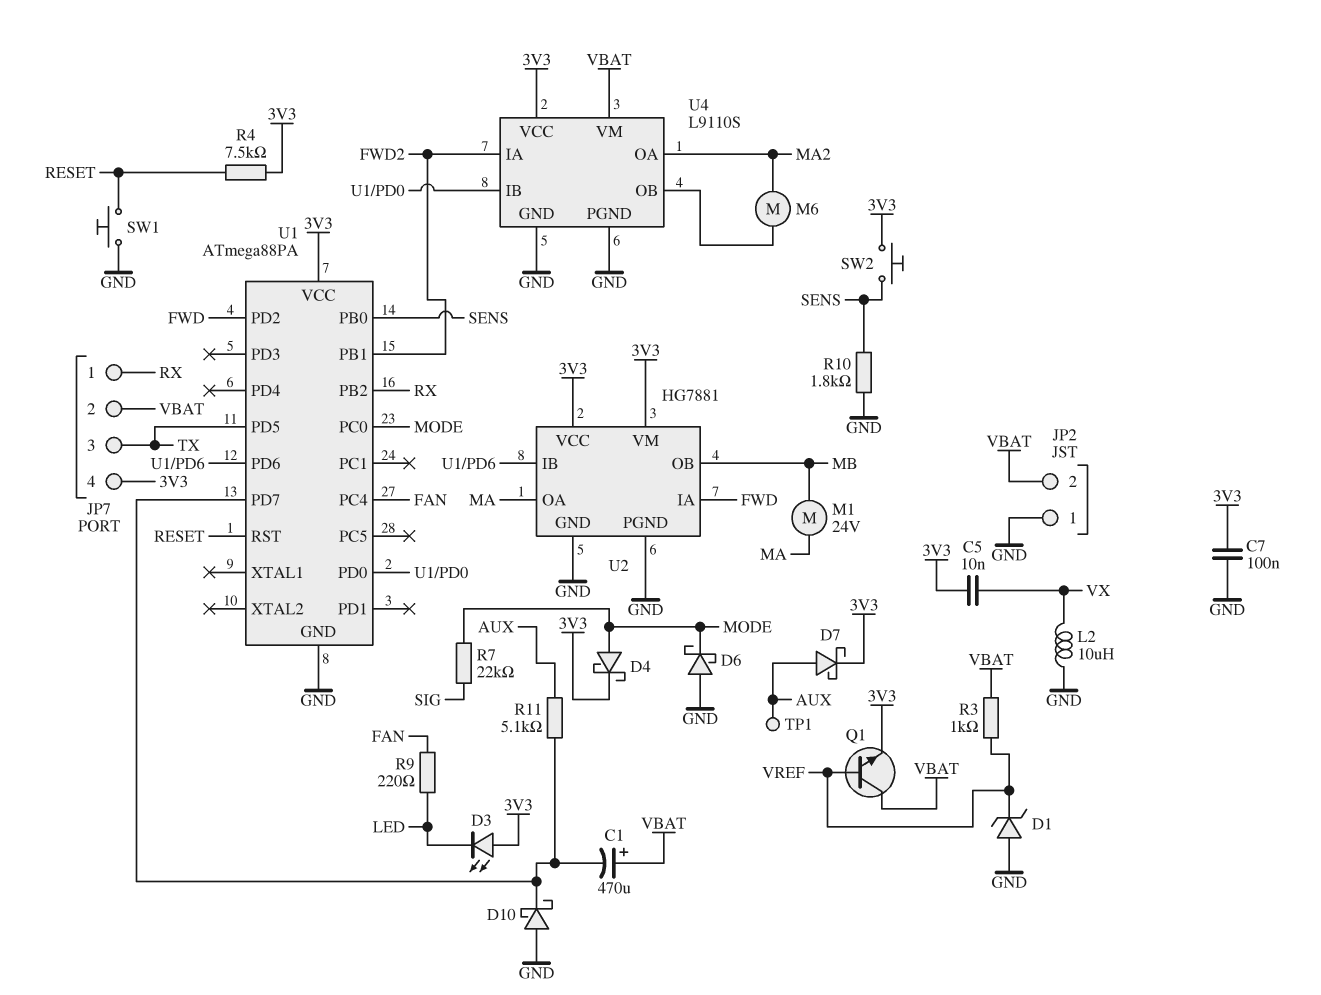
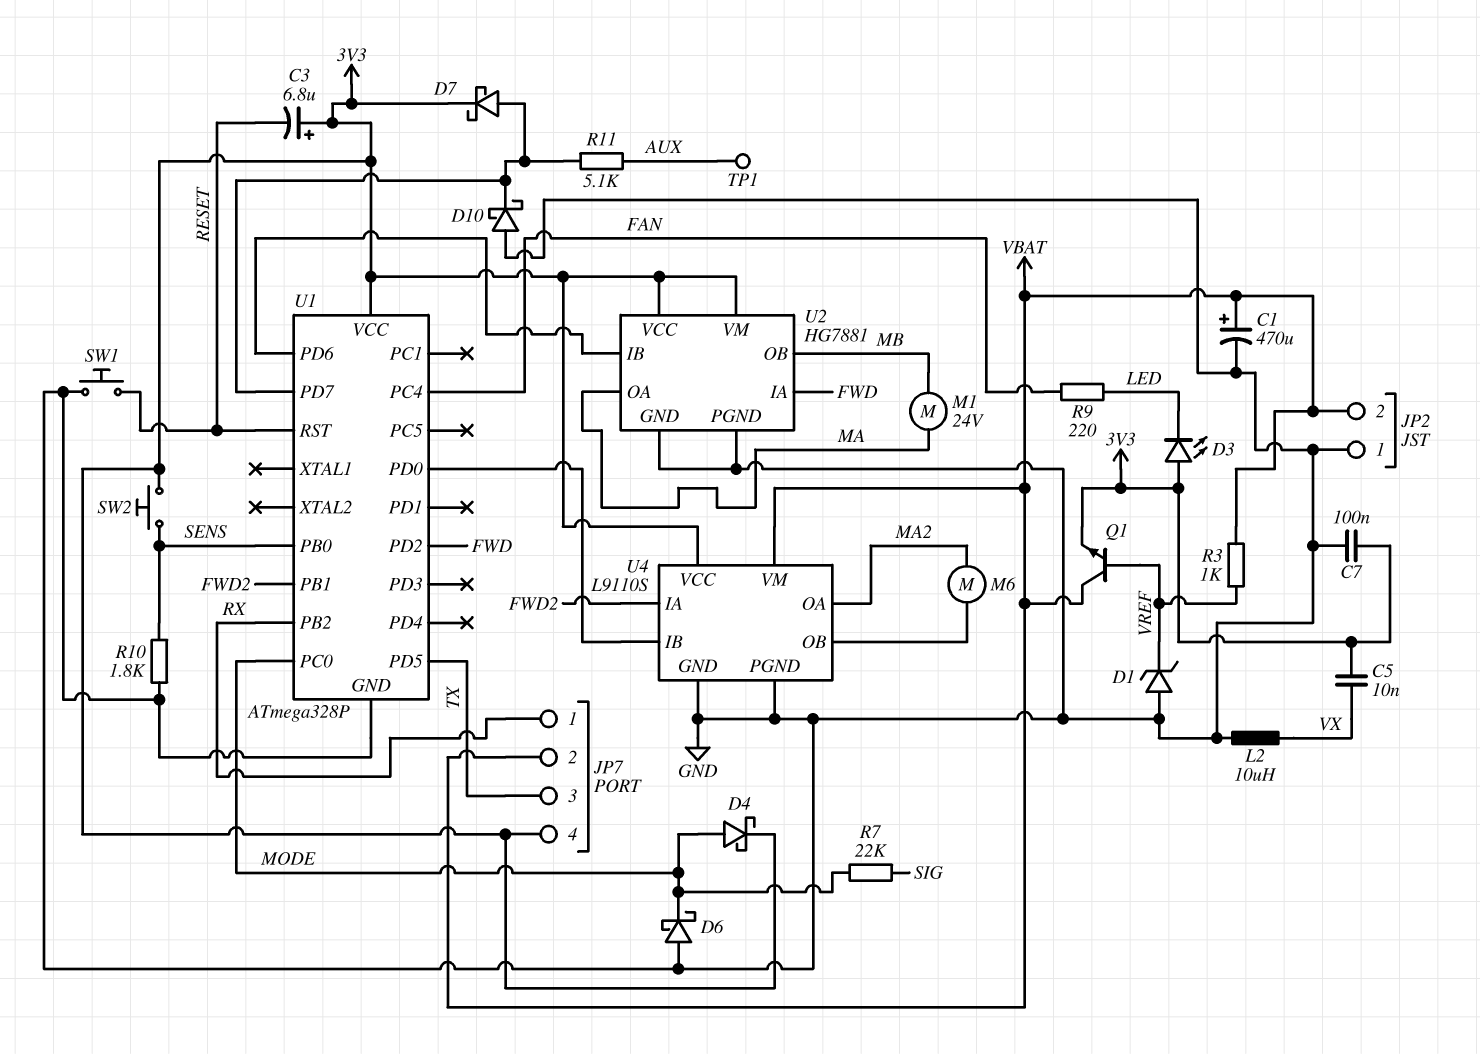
C1: 470uF (plus VBAT, minus U1/PD7) -> 470uF (plus VBAT, minus GND)
C3: none -> 6.8uF (plus 3V3, minus RESET)
D7: schottky (A AUX, K 3V3) -> schottky (A U1/PD7, K 3V3)
R4: 7.5k (3V3, RESET) -> none
U1: ATmega88PA -> ATmega328P

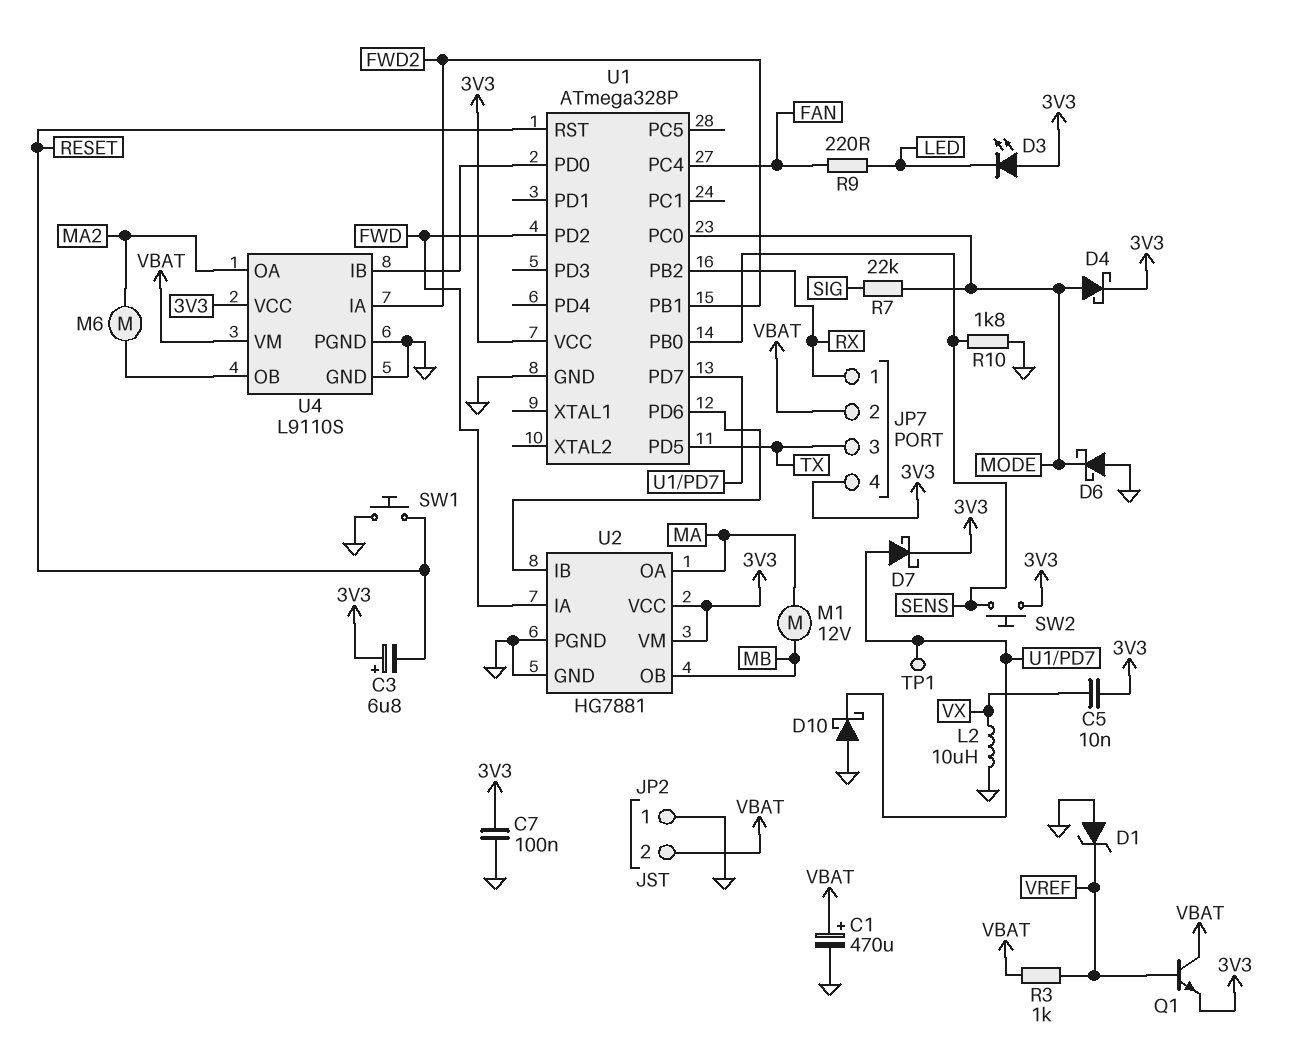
M1: motor 24V (MA, MB) -> motor 12V (MA, MB)
R11: 5.1k (AUX, U1/PD7) -> none
TP1: test point (AUX) -> test point (U1/PD7)

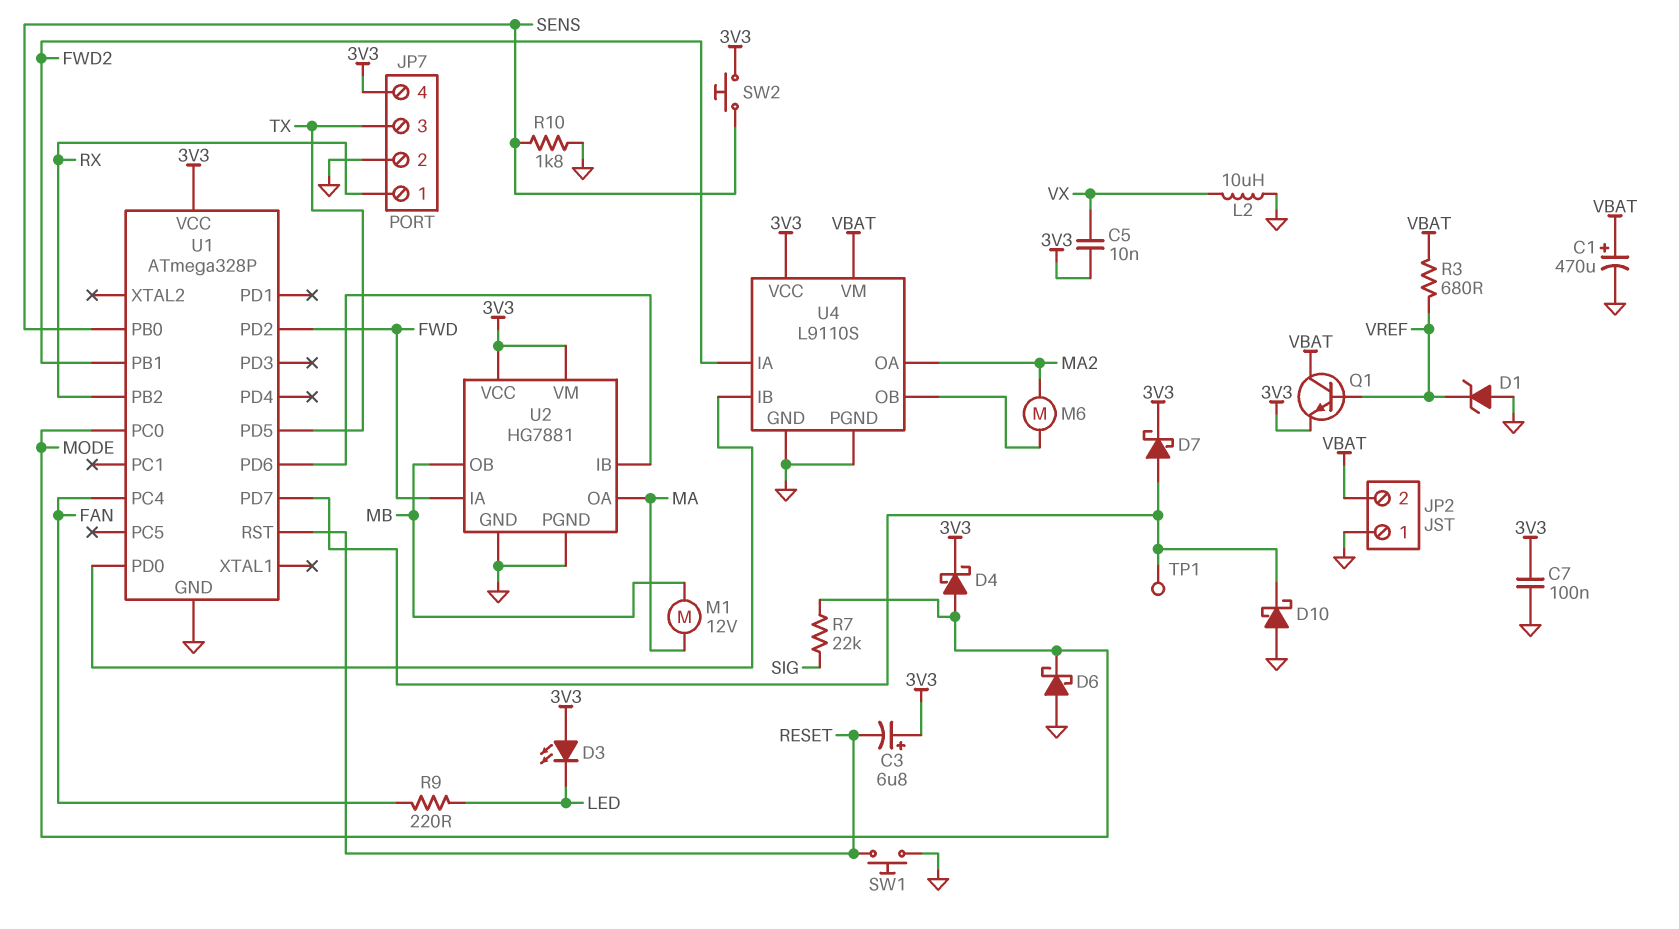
JP7 pin 2: VBAT -> GND
R3: 1k (VBAT, VREF) -> 680 (VBAT, VREF)

